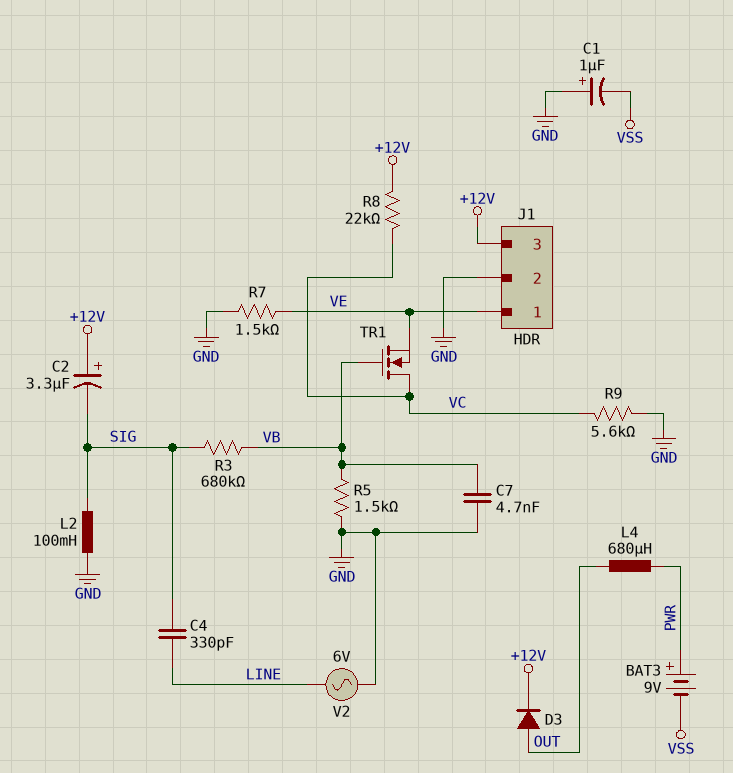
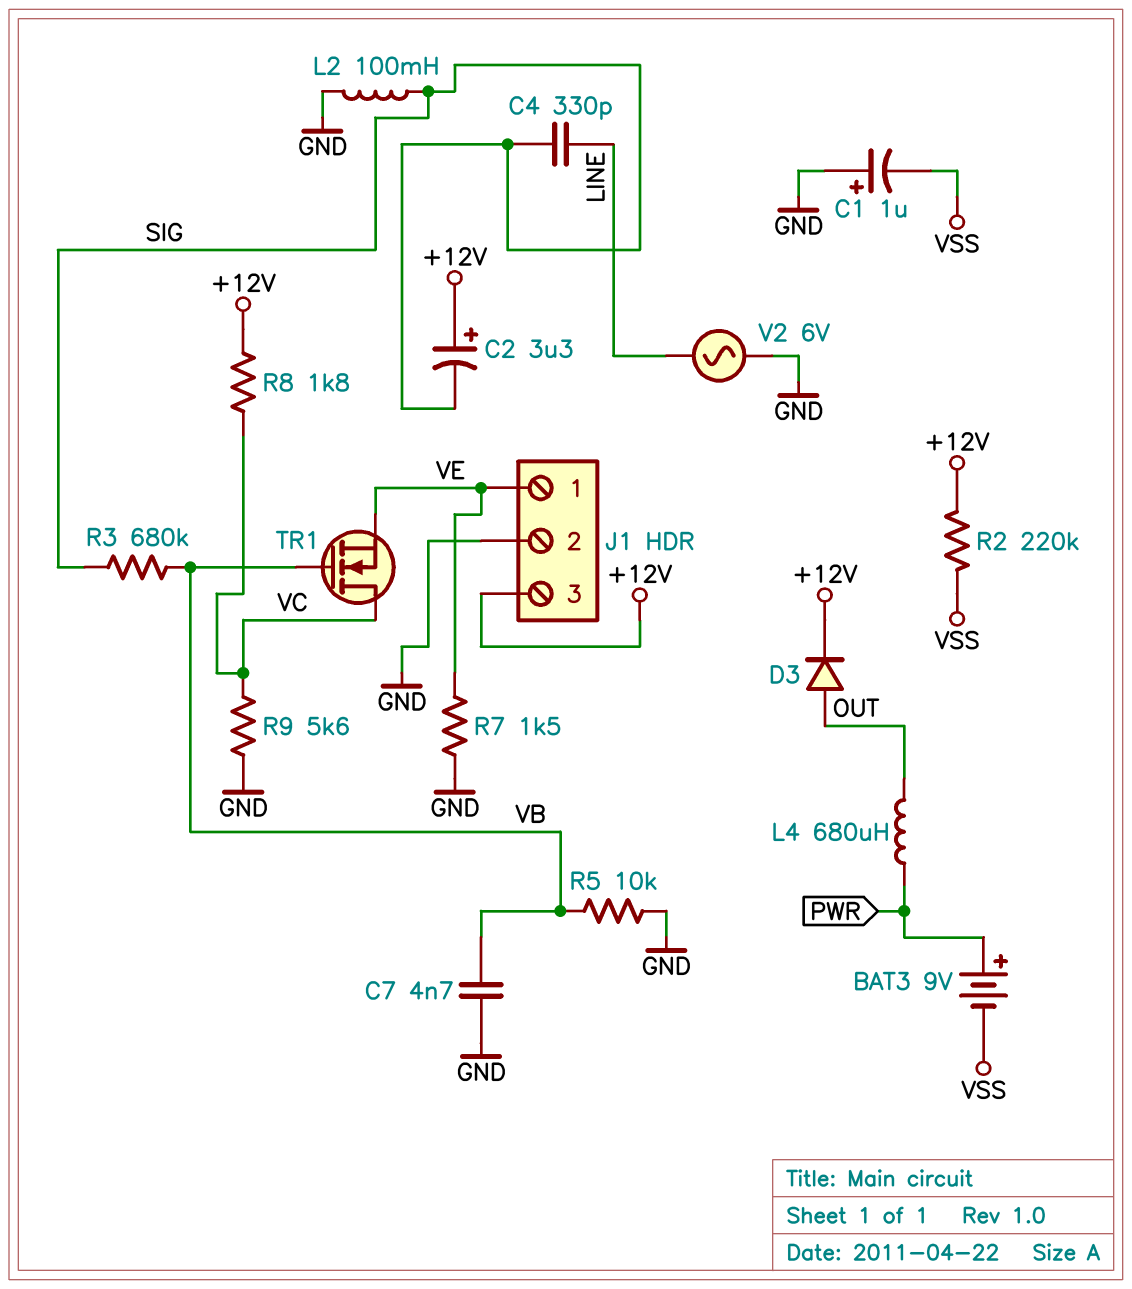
R2: none -> 220k (+12V, VSS)
R5: 1.5k (GND, VB) -> 10k (GND, VB)
R8: 22k (+12V, VC) -> 1.8k (+12V, VC)

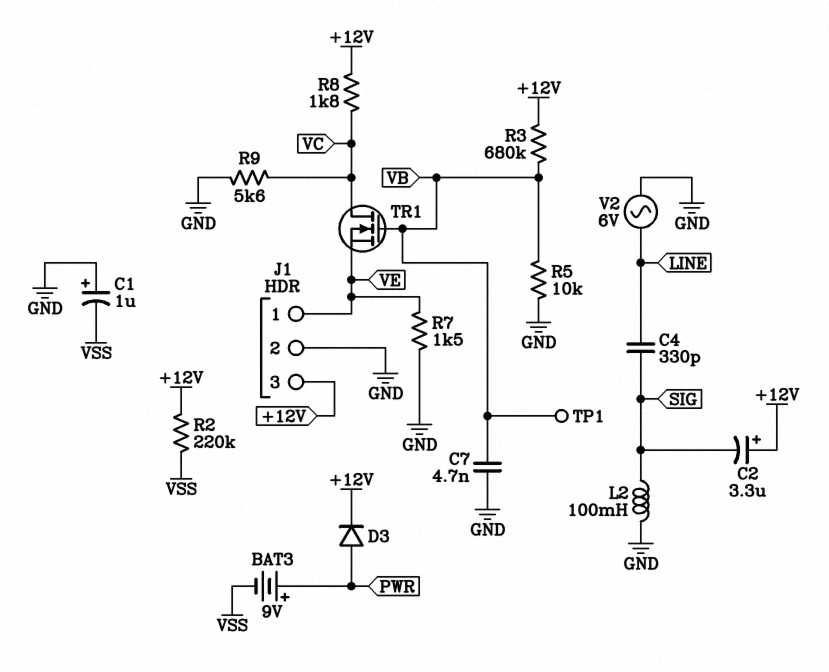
D3: diode (A OUT, K +12V) -> diode (A PWR, K +12V)
L4: 680uH (OUT, PWR) -> none
R3: 680k (SIG, VB) -> 680k (+12V, VB)
TP1: none -> test point (VB)

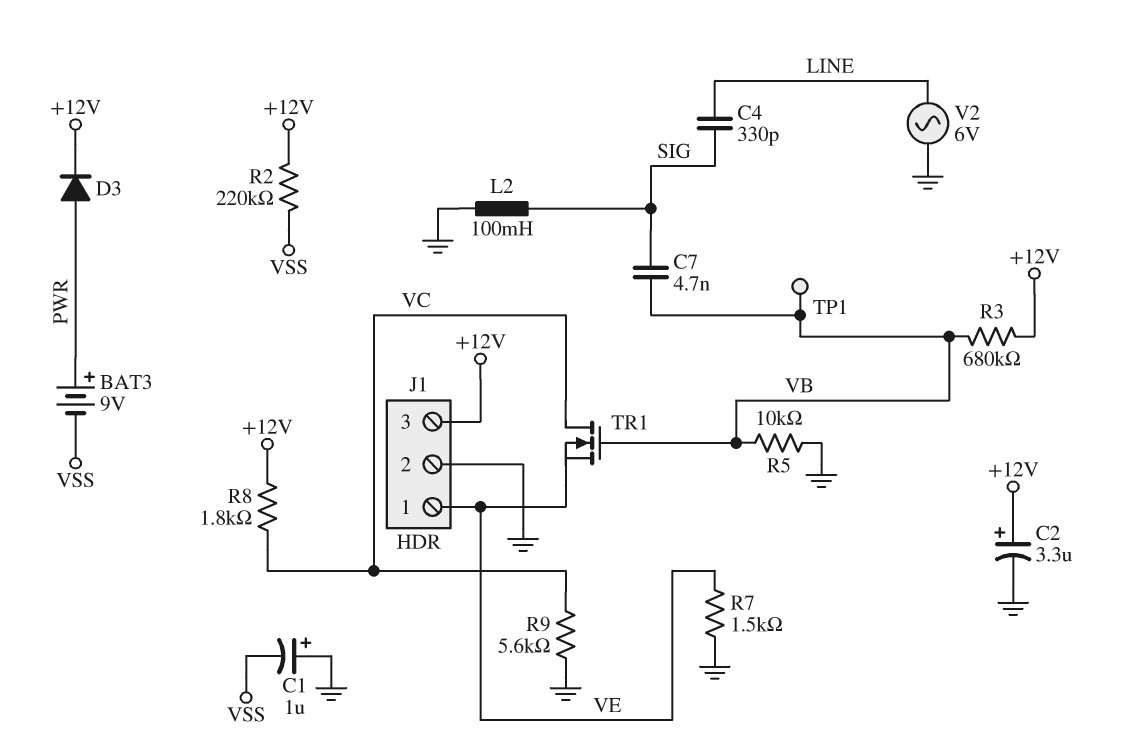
C2: 3.3uF (plus +12V, minus SIG) -> 3.3uF (plus +12V, minus GND)
C7: 4.7nF (GND, VB) -> 4.7nF (SIG, VB)

